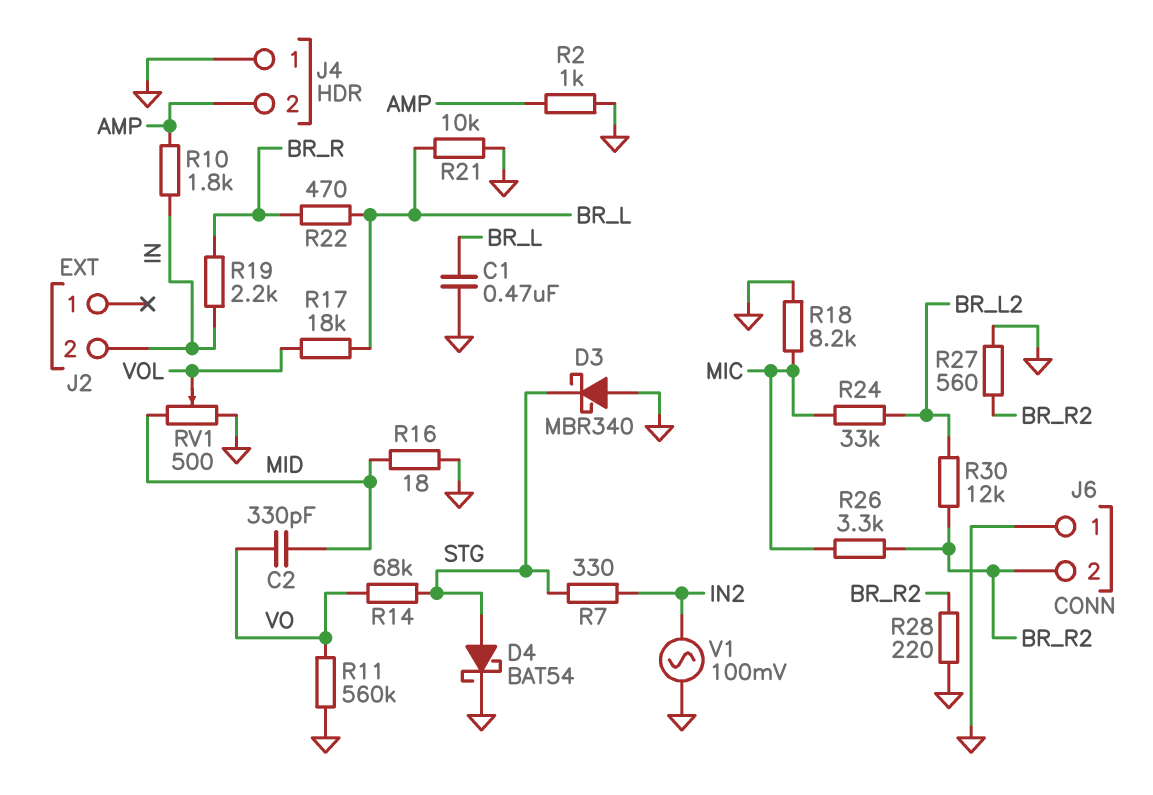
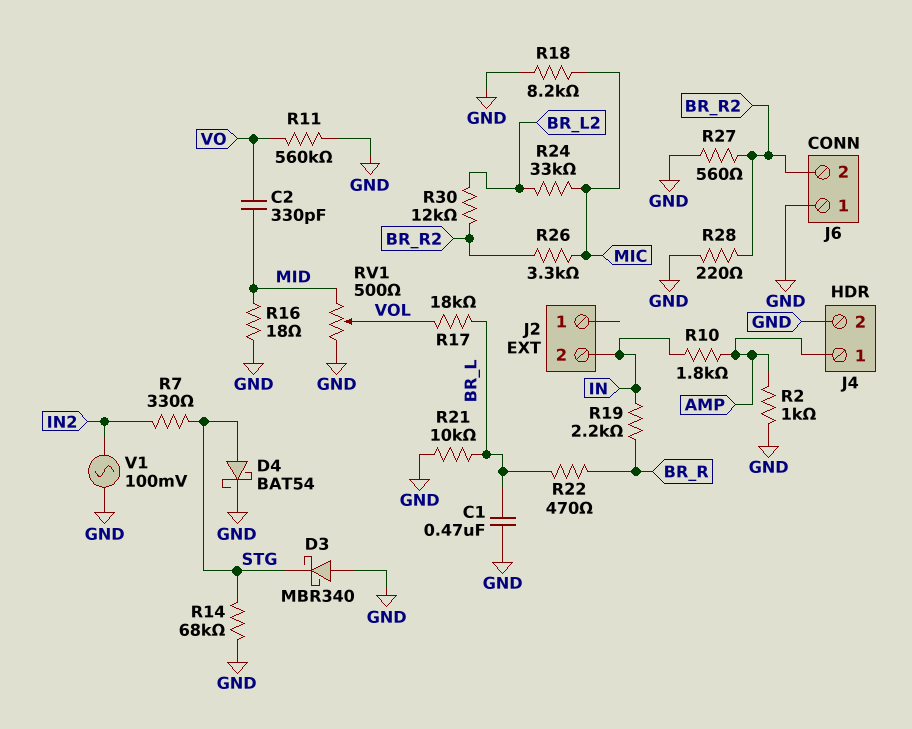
J4 pin 1: GND -> AMP
J4 pin 2: AMP -> GND
R14: 68k (STG, VO) -> 68k (GND, STG)

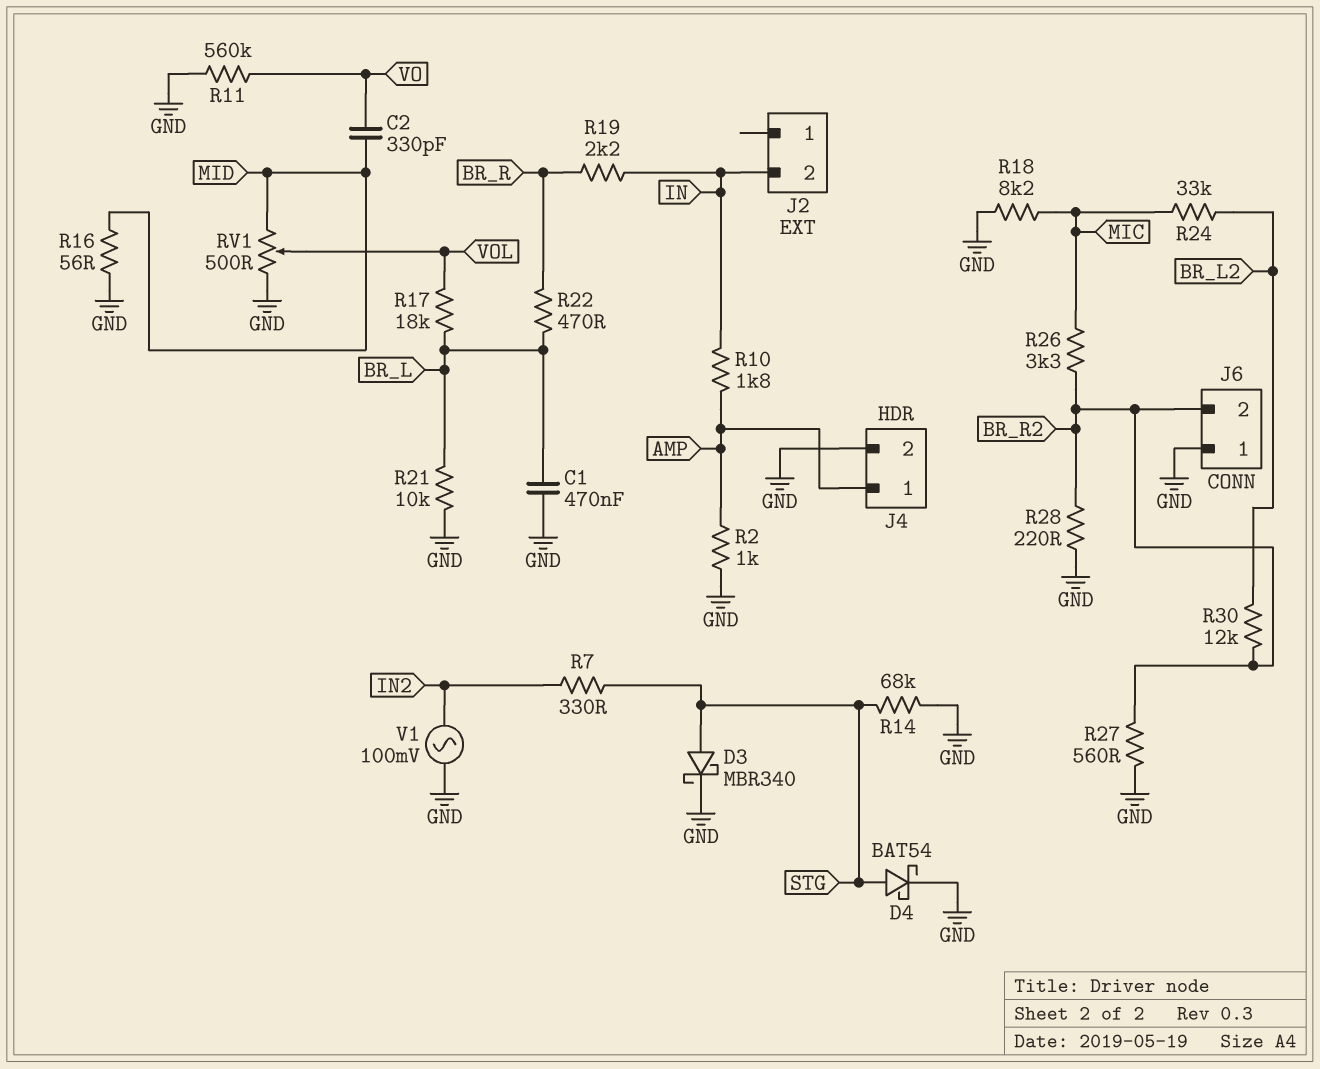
D3: schottky MBR340 (A GND, K STG) -> schottky MBR340 (A STG, K GND)
R16: 18 (GND, MID) -> 56 (GND, MID)

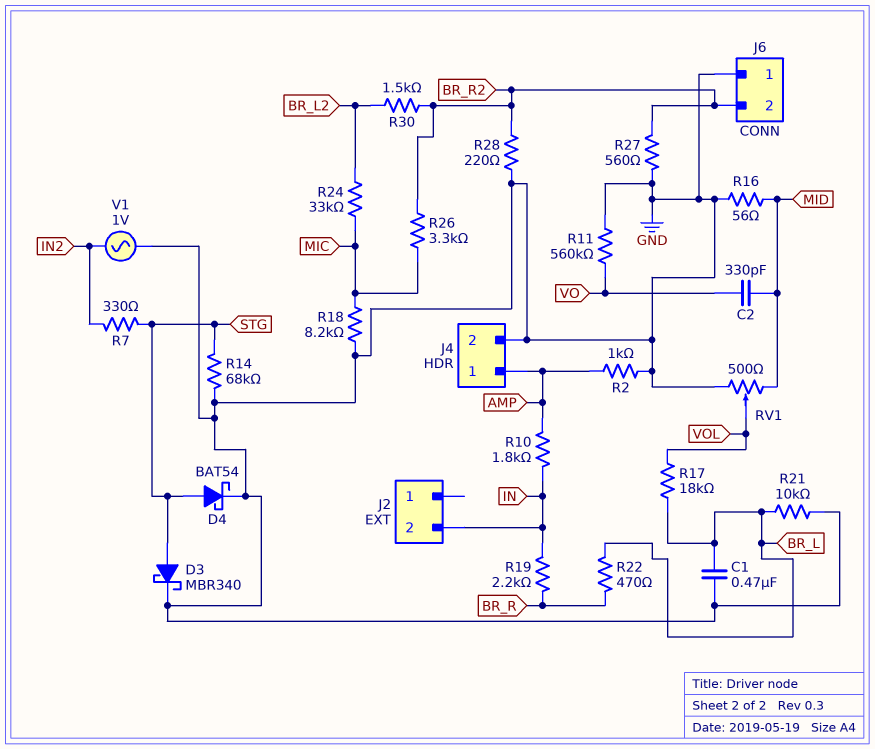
R30: 12k (BR_L2, BR_R2) -> 1.5k (BR_L2, BR_R2)
V1: AC 100mV (GND, IN2) -> AC 1V (GND, IN2)

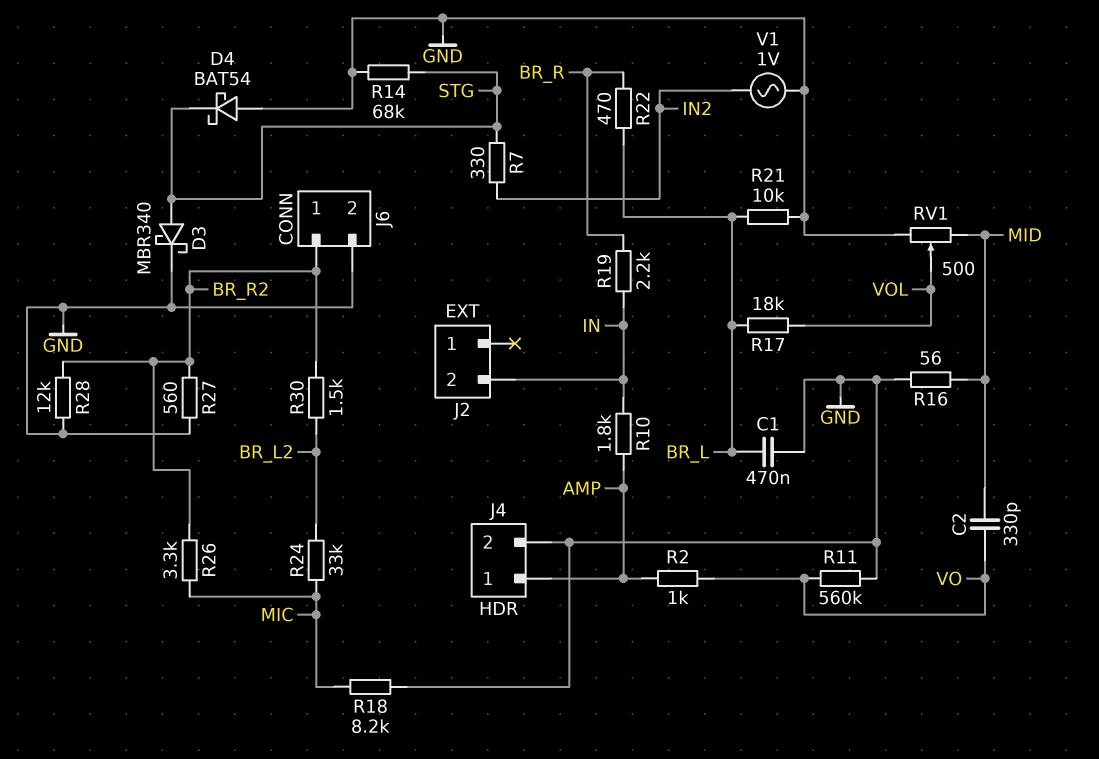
D4: schottky BAT54 (A STG, K GND) -> schottky BAT54 (A GND, K STG)
J6 pin 1: GND -> BR_R2
J6 pin 2: BR_R2 -> GND
R2: 1k (AMP, GND) -> 1k (AMP, VO)
R28: 220 (BR_R2, GND) -> 12k (BR_R2, GND)

